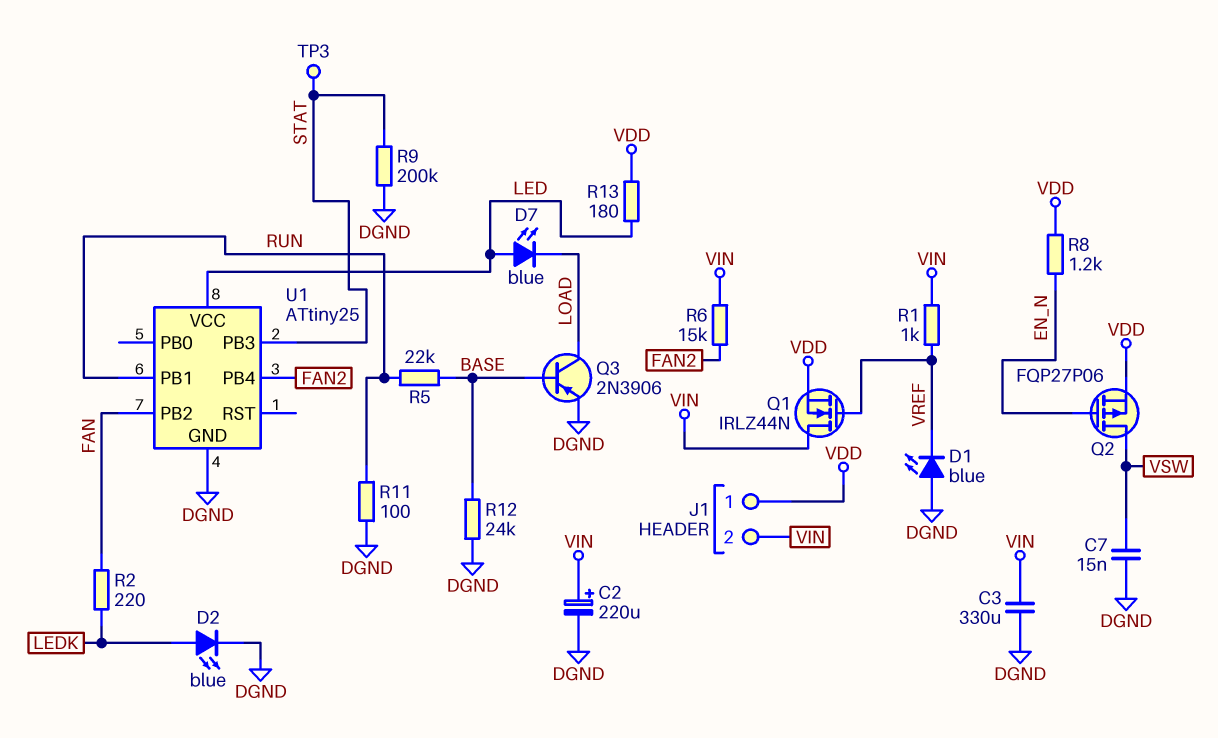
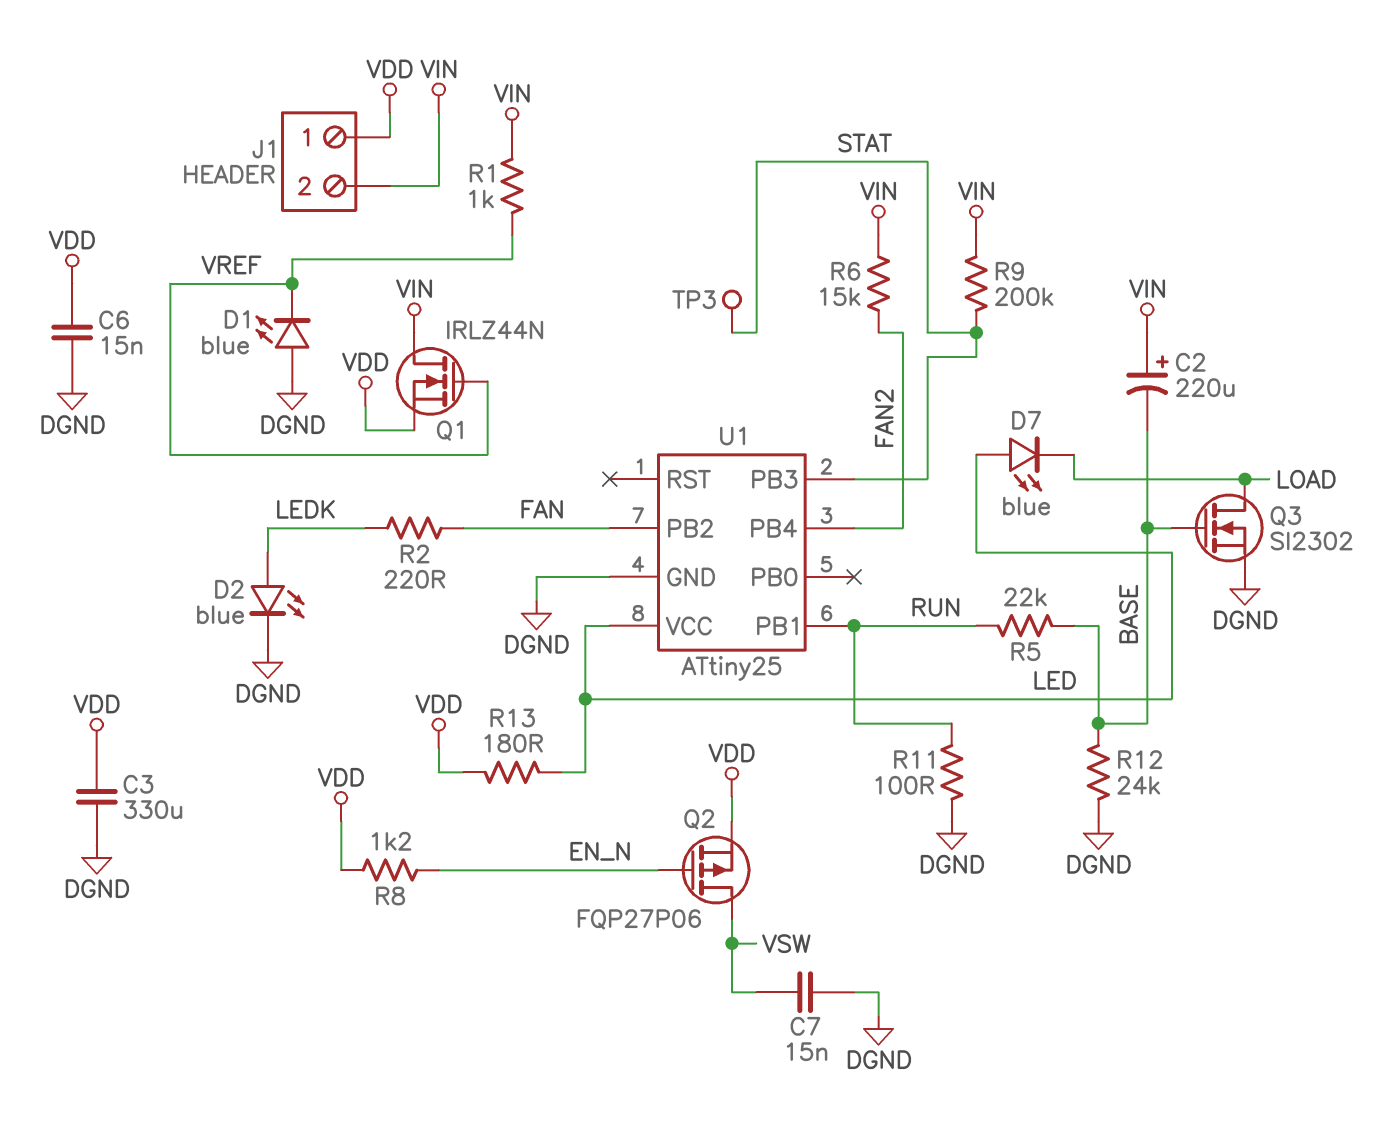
C2: 220uF (plus VIN, minus DGND) -> 220uF (plus VIN, minus BASE)
C3: 330uF (DGND, VIN) -> 330uF (DGND, VDD)
C6: none -> 15nF (DGND, VDD)
Q3: PNP 2N3906 (B BASE, C LOAD, E DGND) -> NMOS SI2302 (G BASE, D LOAD, S DGND)
R9: 200k (DGND, STAT) -> 200k (STAT, VIN)

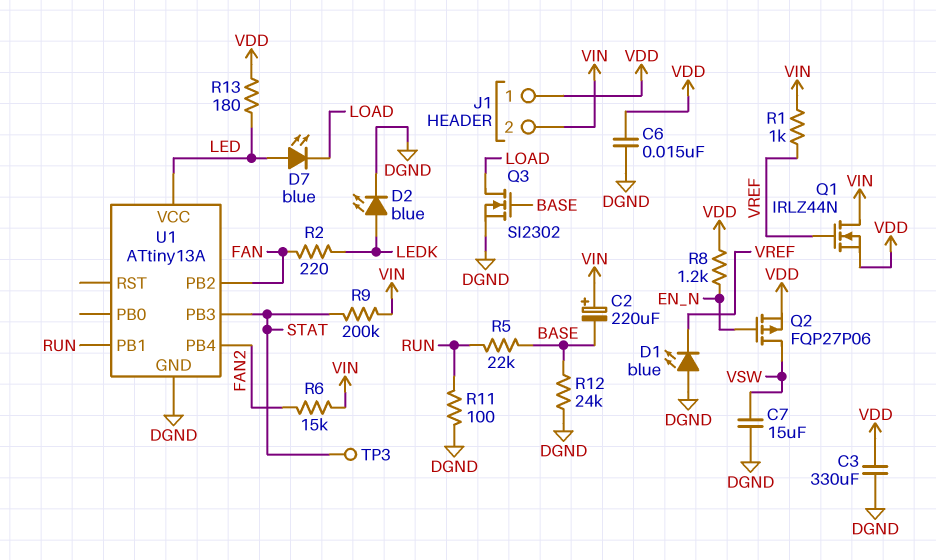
C7: 15nF (DGND, VSW) -> 15uF (DGND, VSW)
U1: ATtiny25 -> ATtiny13A

